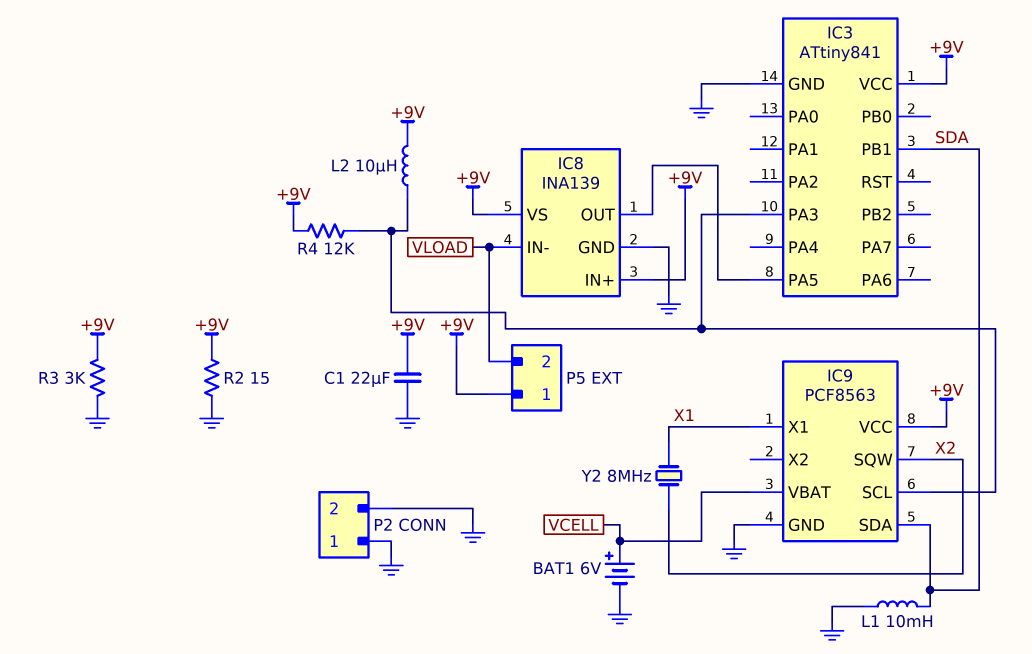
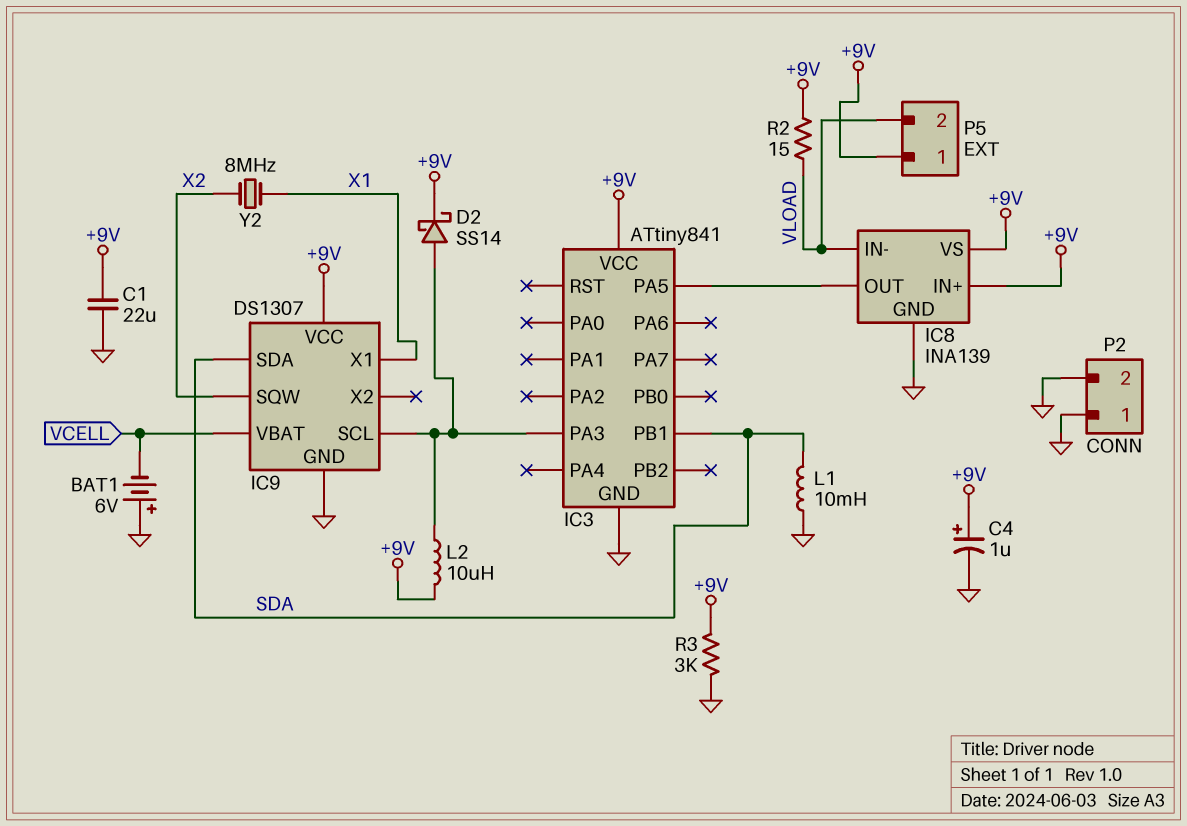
BAT1: 6V (plus VCELL, minus GND) -> 6V (plus GND, minus VCELL)
C4: none -> 1uF (plus +9V, minus GND)
D2: none -> schottky SS14 (A IC3/PA3, K +9V)
IC9: PCF8563 -> DS1307
R2: 15 (+9V, GND) -> 15 (+9V, VLOAD)
R4: 12k (+9V, IC3/PA3) -> none

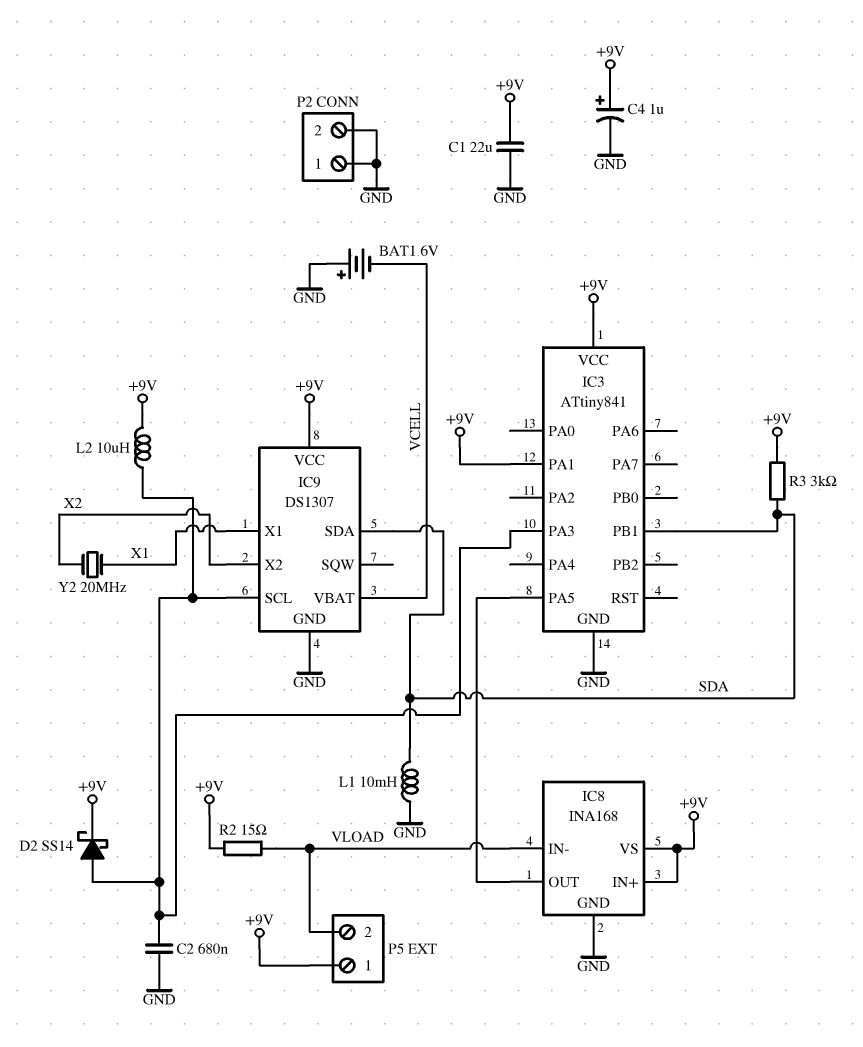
C2: none -> 680nF (GND, IC3/PA3)
IC3 pin PA1: none -> +9V
IC8: INA139 -> INA168
IC9 pin SQW: X2 -> none
IC9 pin X2: none -> X2
R3: 3k (+9V, GND) -> 3k (+9V, SDA)
Y2: 8MHz (X1, X2) -> 20MHz (X1, X2)

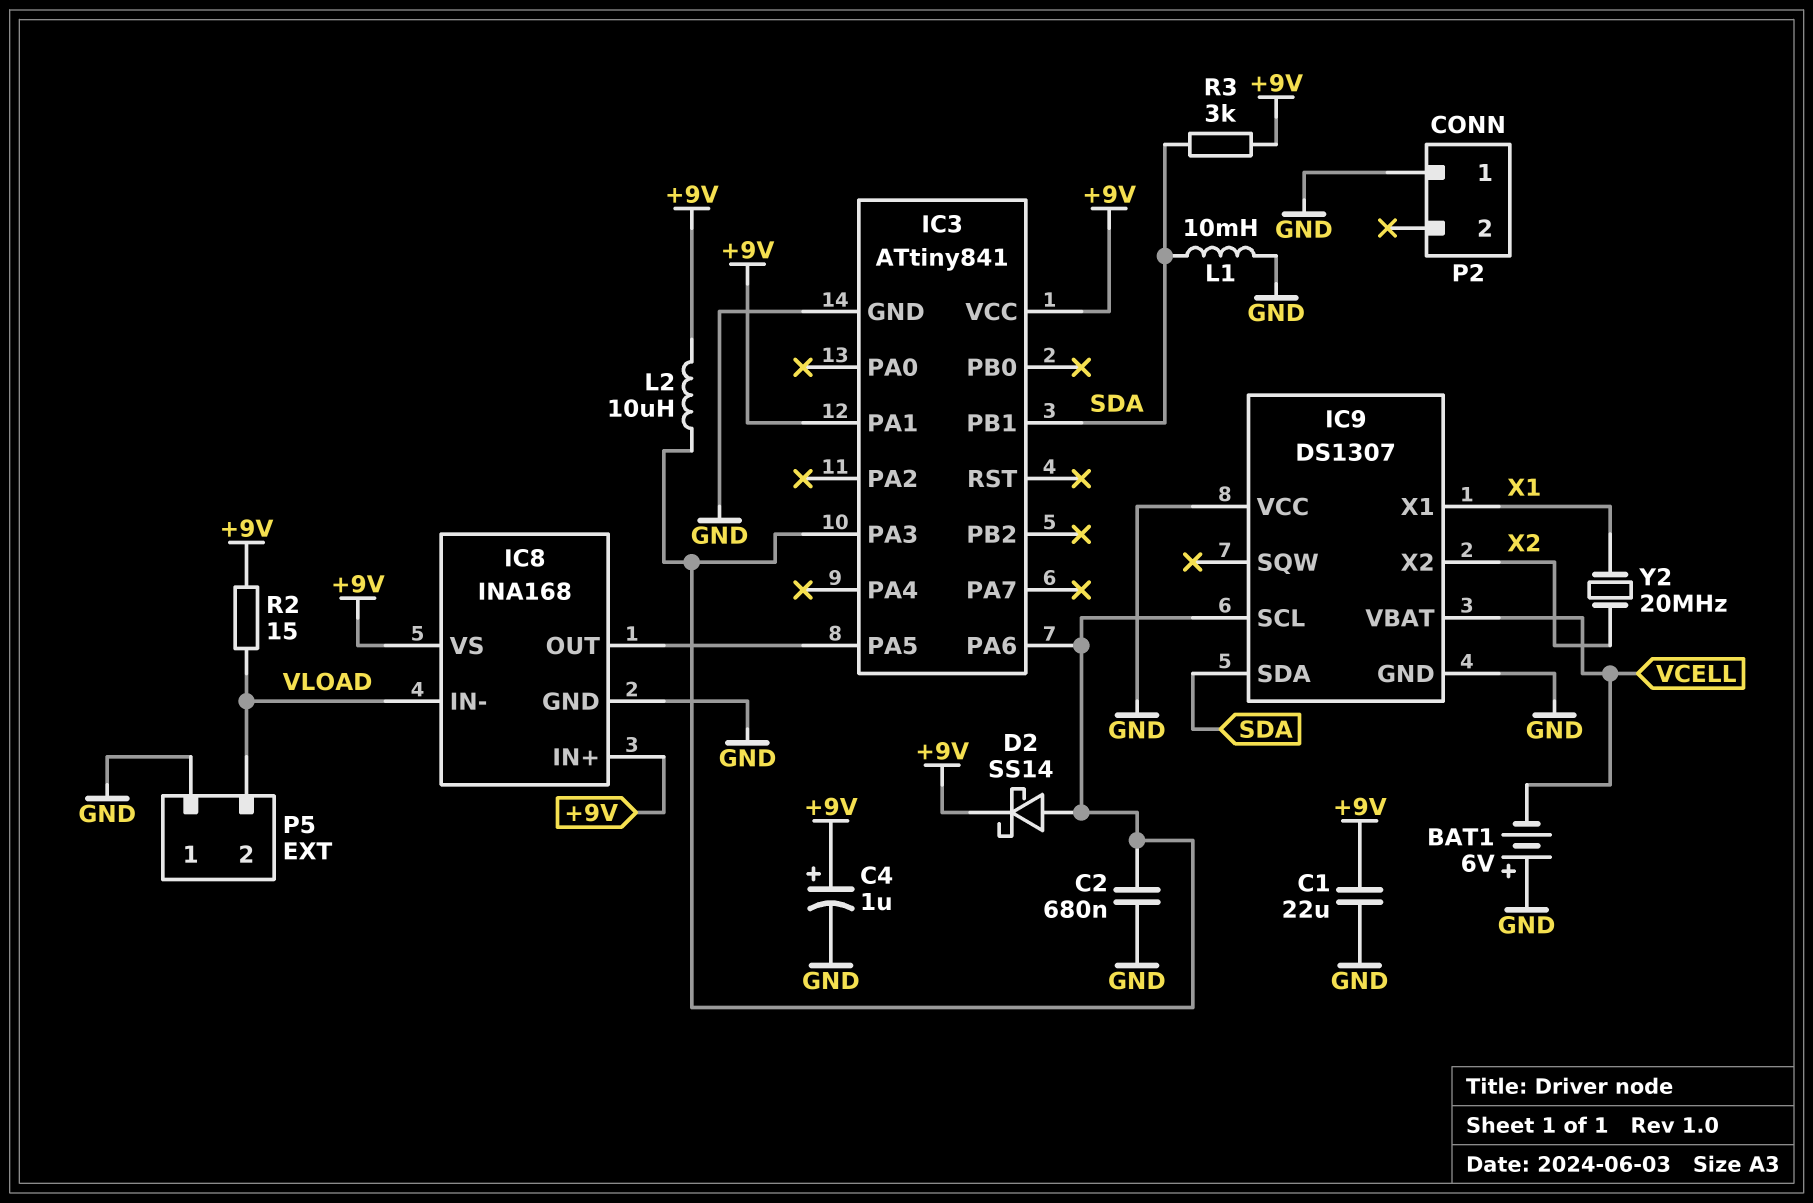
IC3 pin PA6: none -> IC3/PA3
IC9 pin VCC: +9V -> GND
P2 pin 2: GND -> none
P5 pin 1: +9V -> GND

